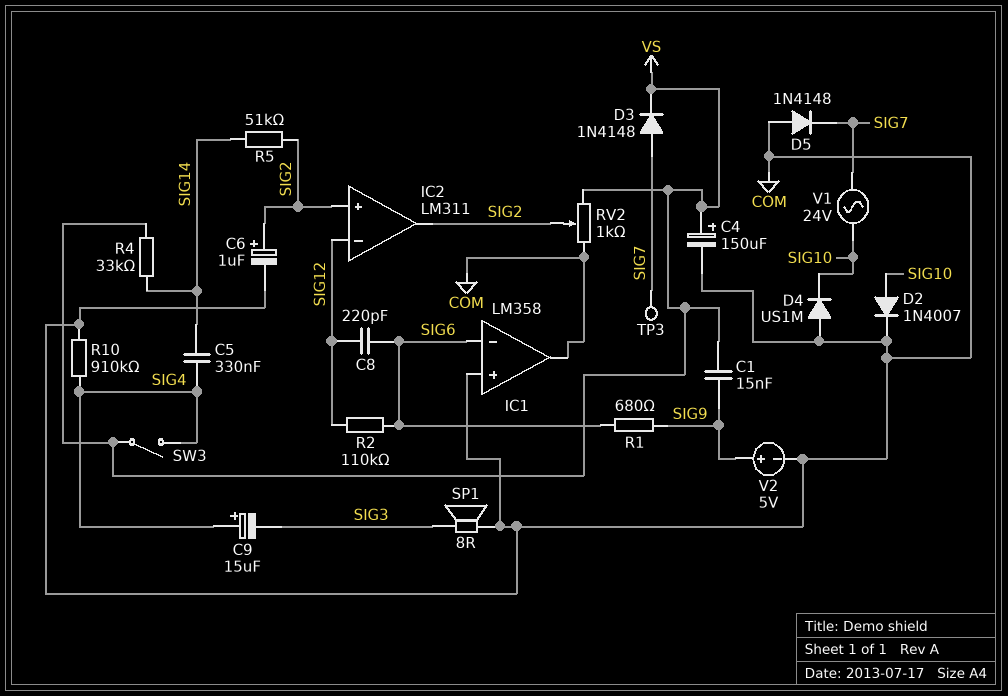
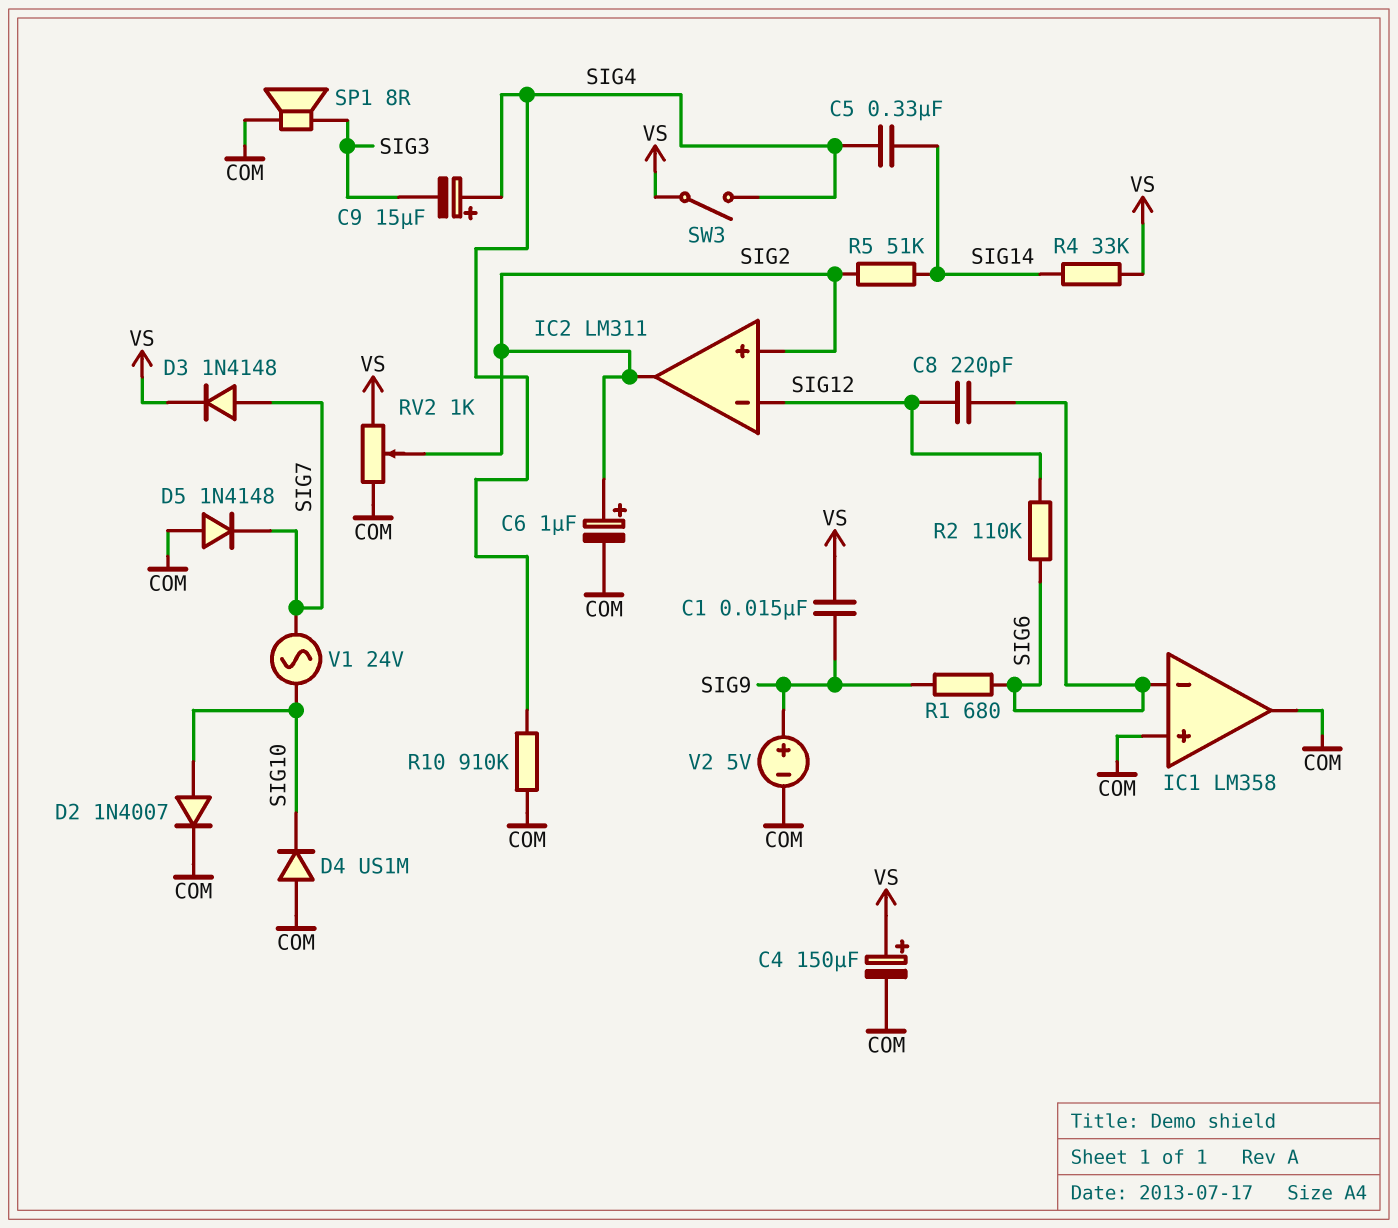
TP3: test point (SIG7) -> none

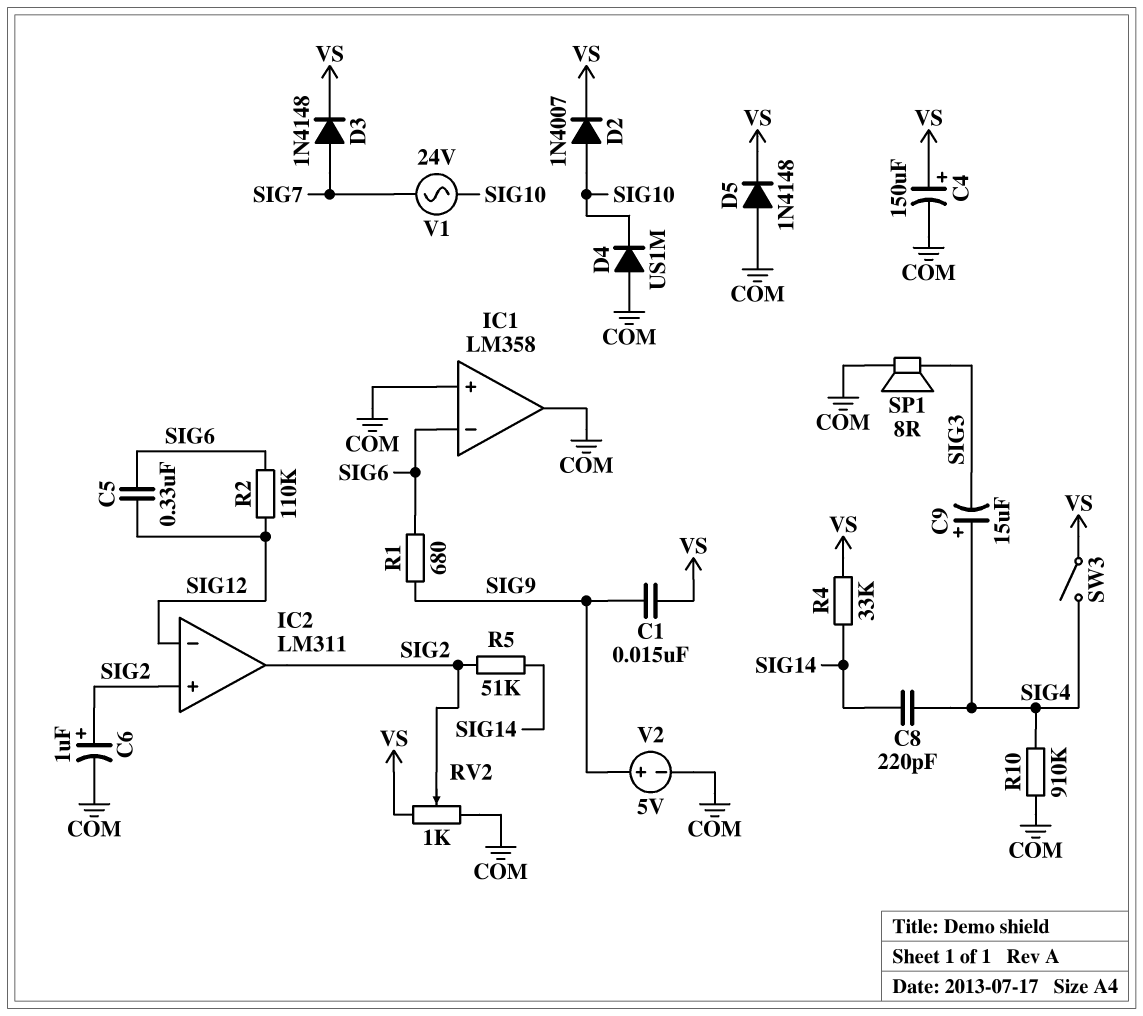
C5: 330nF (SIG4, SIG14) -> 330nF (SIG6, SIG12)
C8: 220pF (SIG6, SIG12) -> 220pF (SIG4, SIG14)
D2: diode 1N4007 (A SIG10, K COM) -> diode 1N4007 (A SIG10, K VS)
D5: diode 1N4148 (A COM, K SIG7) -> diode 1N4148 (A COM, K VS)

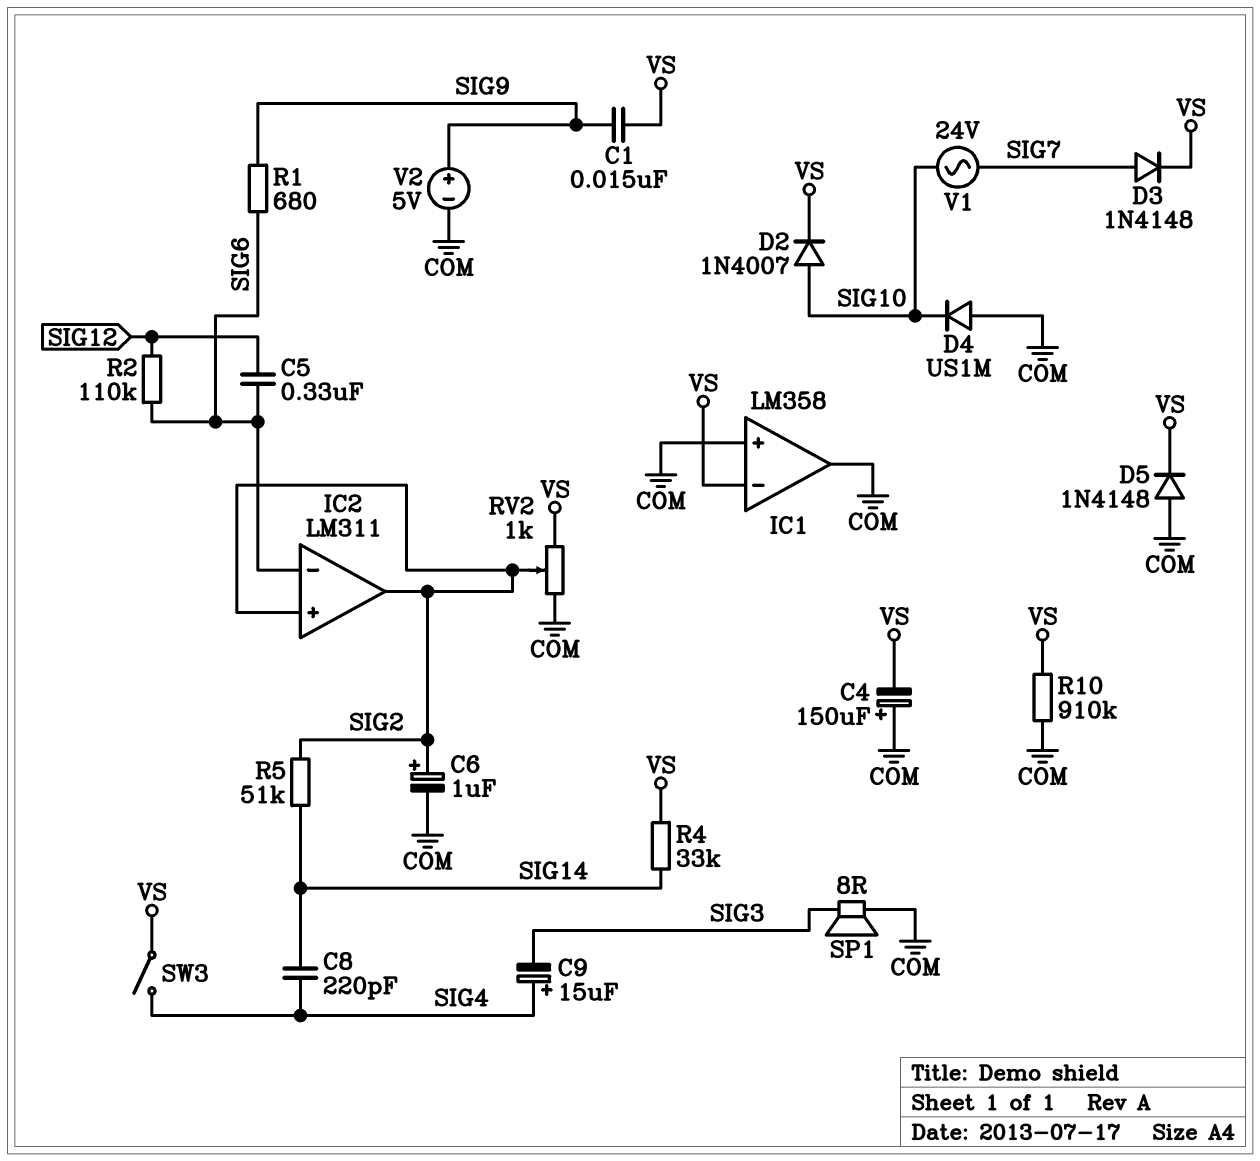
C4: 150uF (plus VS, minus COM) -> 150uF (plus COM, minus VS)
IC1 pin in-: SIG6 -> VS
IC2 pin in-: SIG12 -> SIG6
R10: 910k (COM, SIG4) -> 910k (COM, VS)

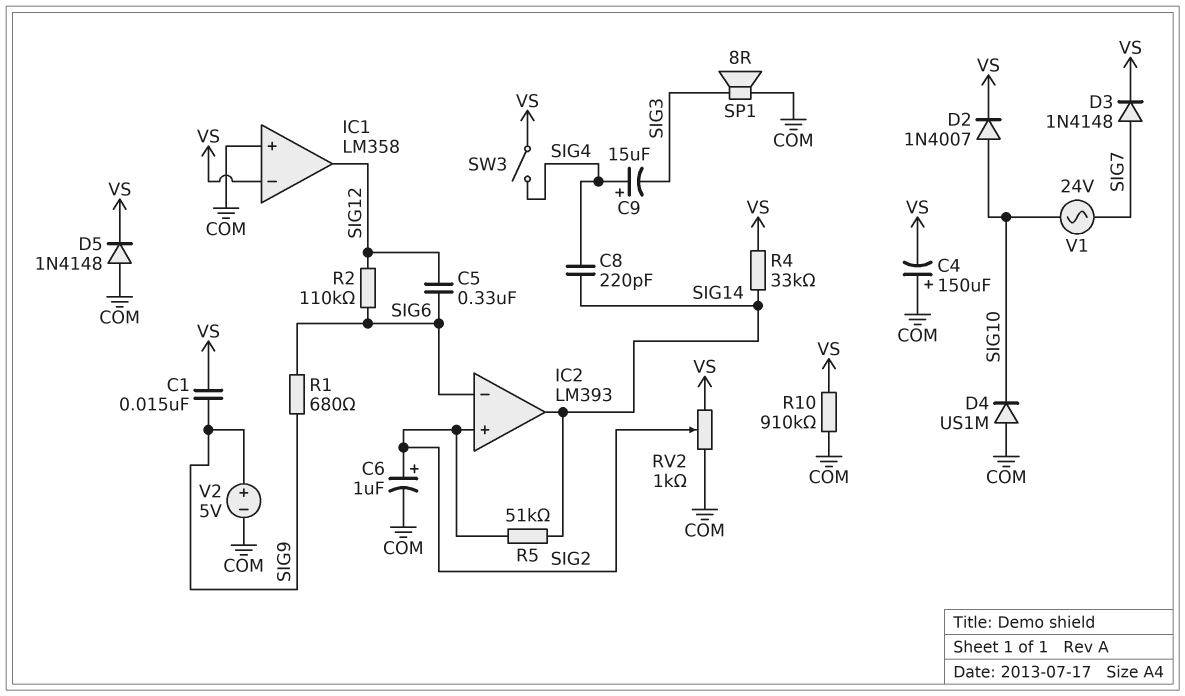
IC1 pin out: COM -> SIG12
IC2: LM311 -> LM393
IC2 pin out: SIG2 -> SIG14

